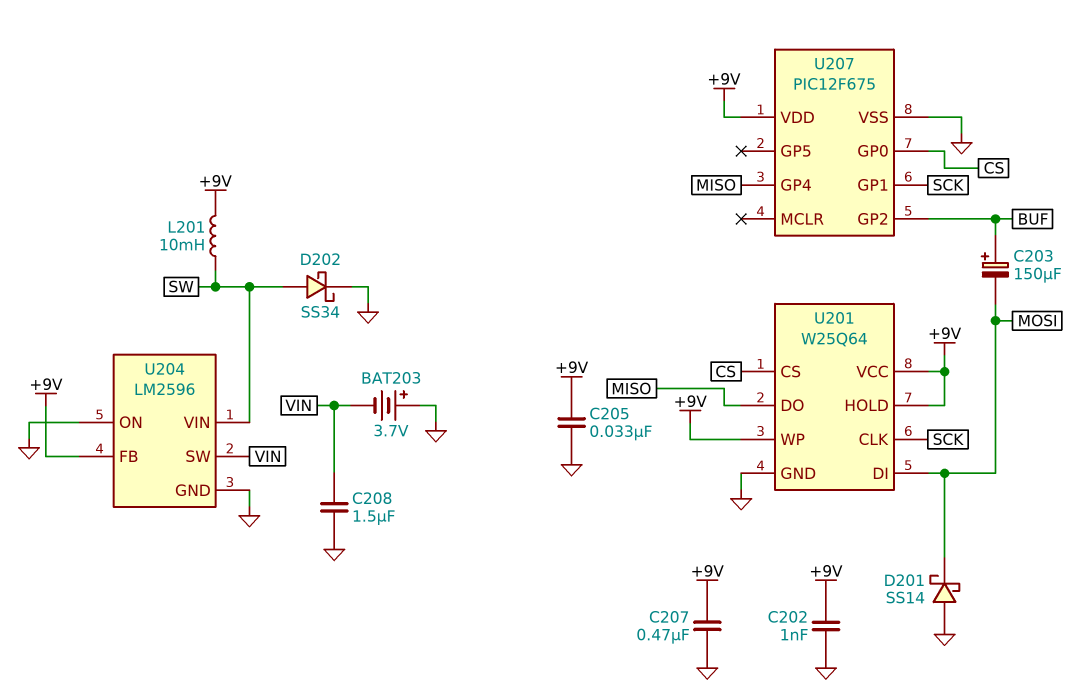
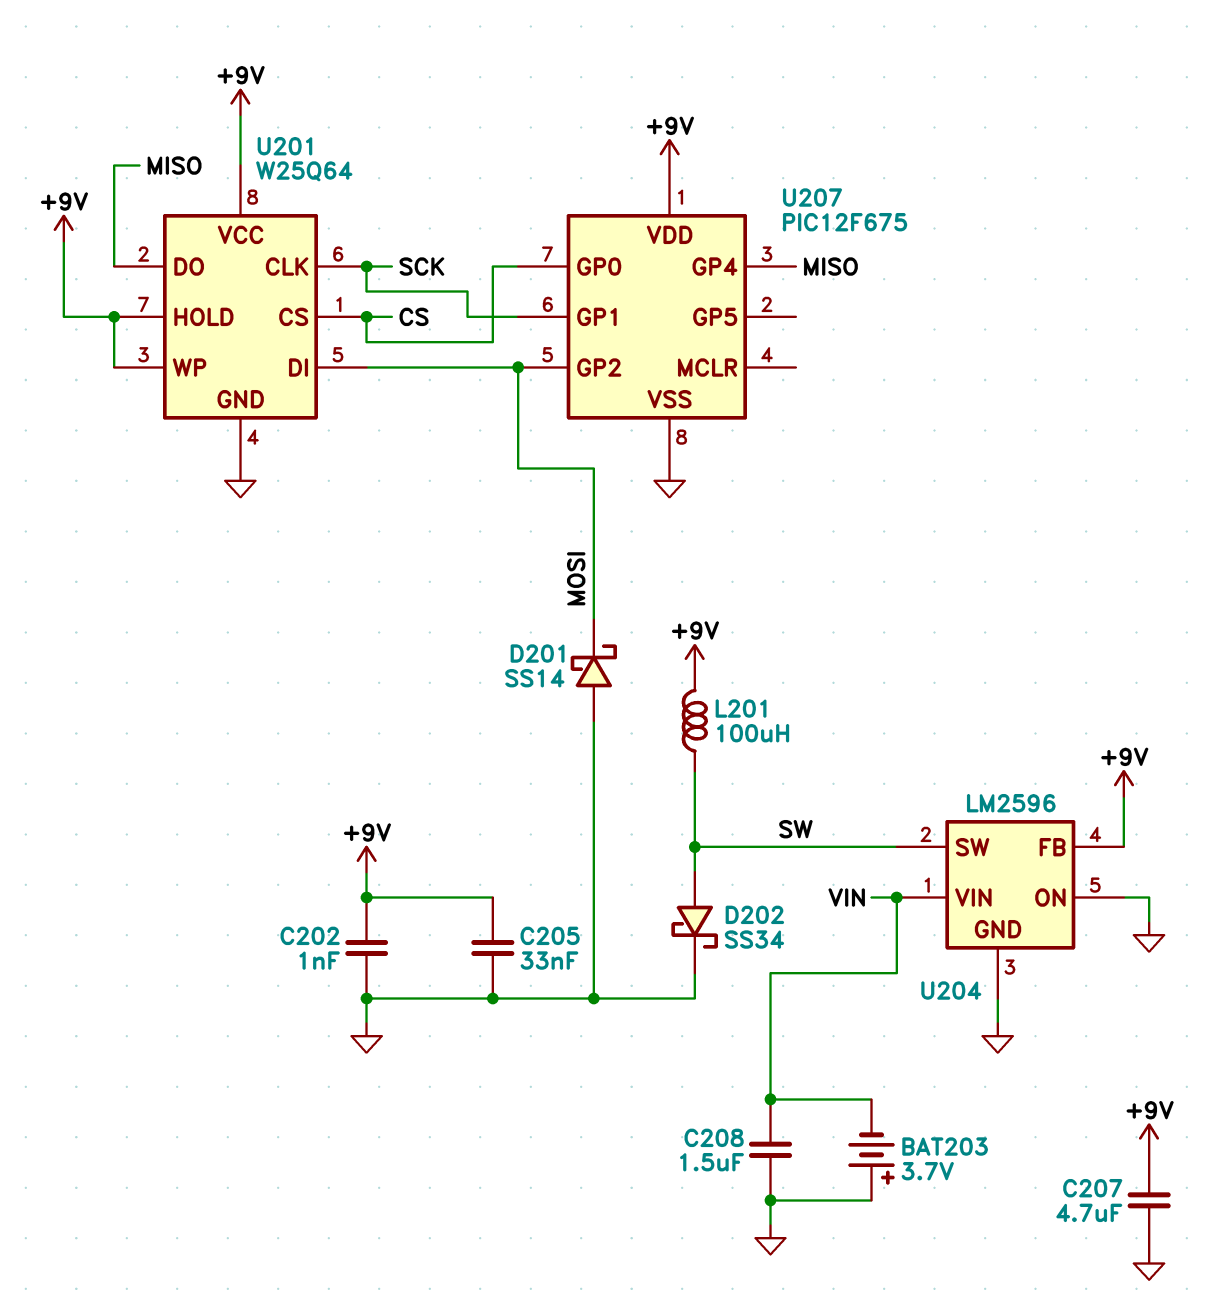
C203: 150uF (plus BUF, minus MOSI) -> none
C207: 470nF (+9V, GND) -> 4.7uF (+9V, GND)
L201: 10mH (+9V, SW) -> 100uH (+9V, SW)
U204 pin SW: VIN -> SW
U204 pin VIN: SW -> VIN
U207 pin GP2: BUF -> MOSI

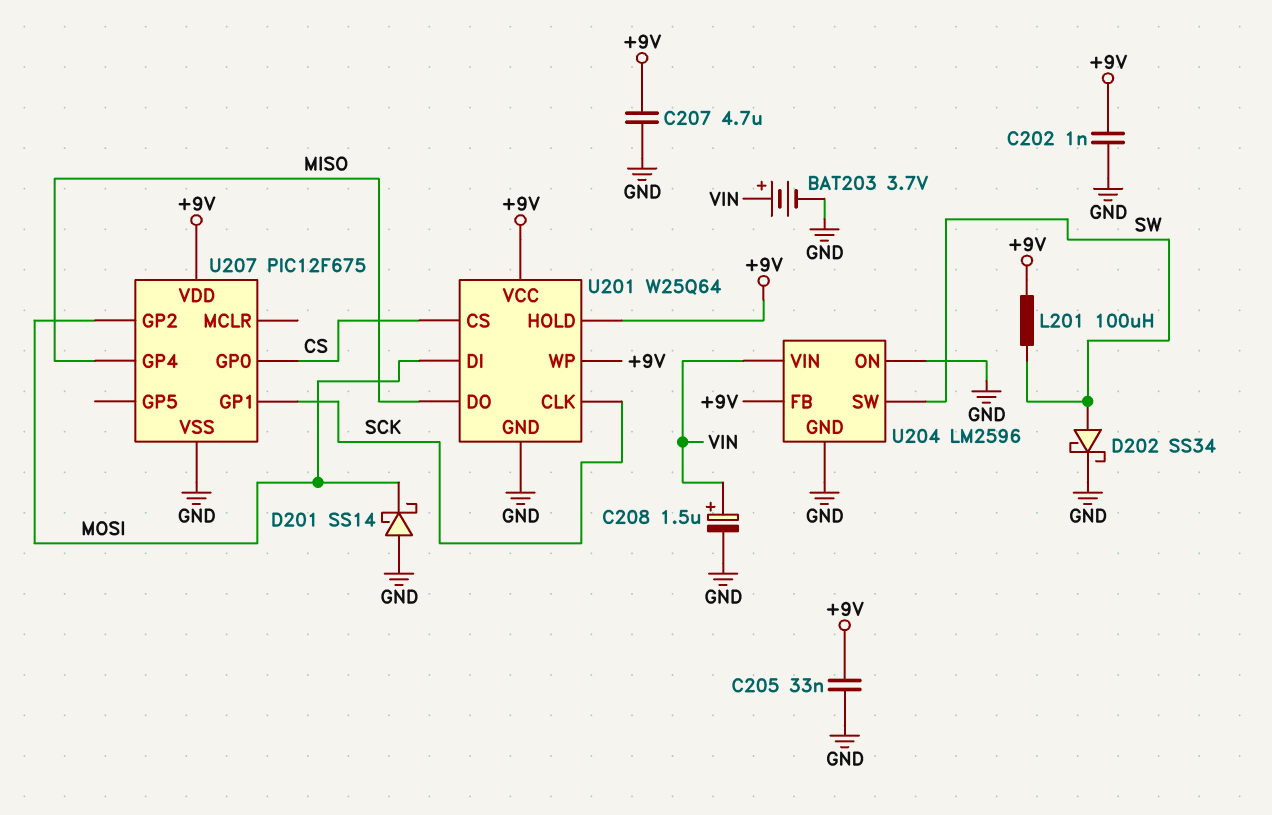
BAT203: 3.7V (plus GND, minus VIN) -> 3.7V (plus VIN, minus GND)
C208: 1.5uF (GND, VIN) -> 1.5uF (plus VIN, minus GND)

